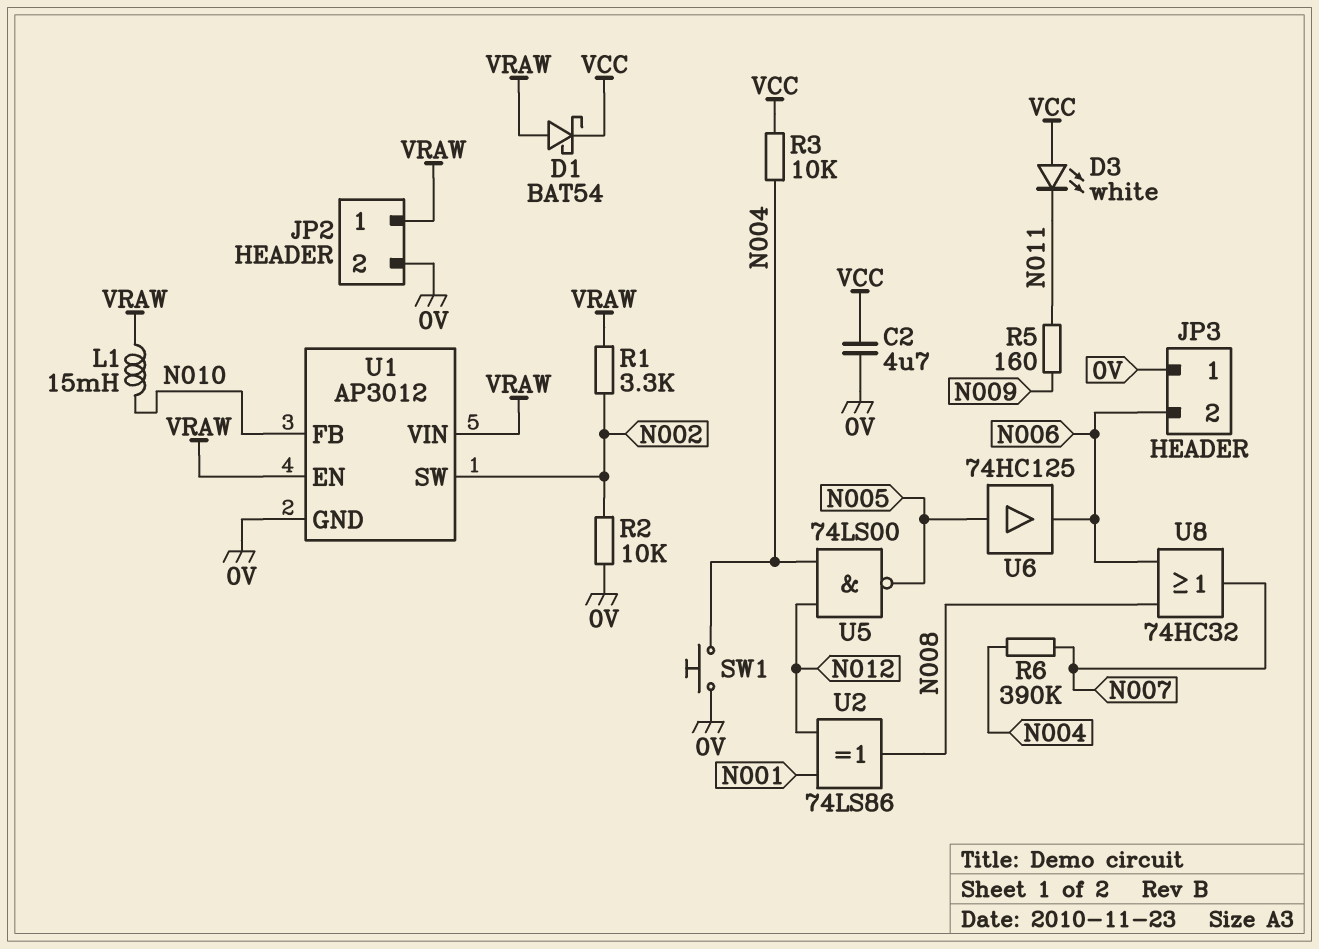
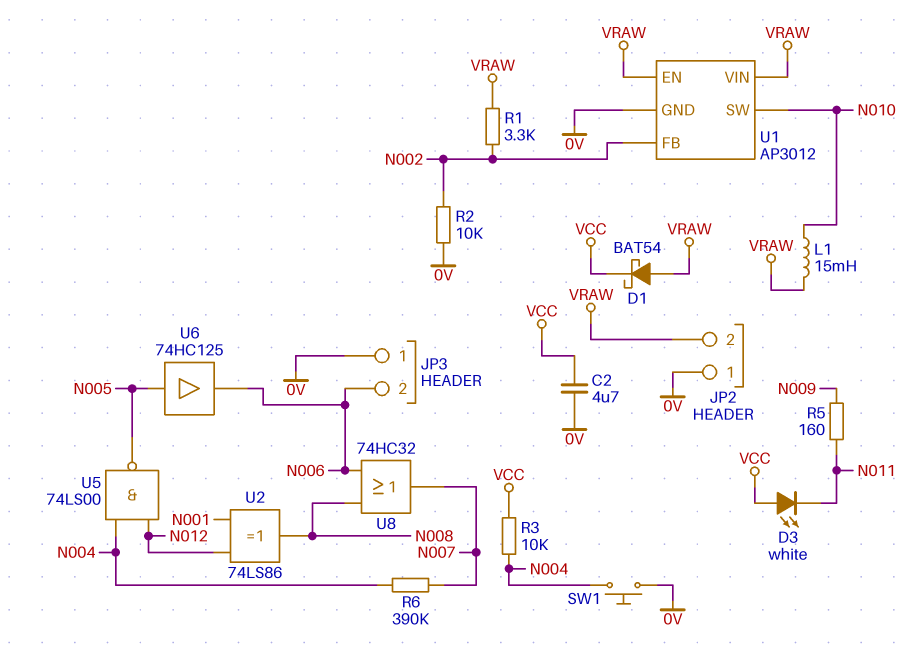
JP2 pin 1: VRAW -> 0V
JP2 pin 2: 0V -> VRAW
U1 pin FB: N010 -> N002
U1 pin SW: N002 -> N010

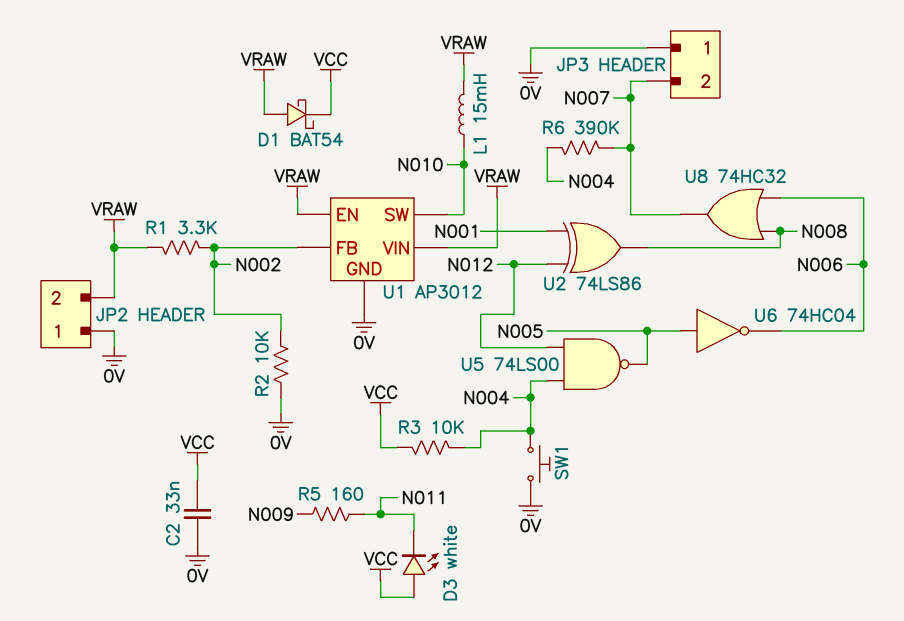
C2: 4.7uF (0V, VCC) -> 33nF (0V, VCC)
JP3 pin 2: N006 -> N007
U6: buffer 74HC125 (in N005, out N006) -> NOT 74HC04 (in N005, out N006)

